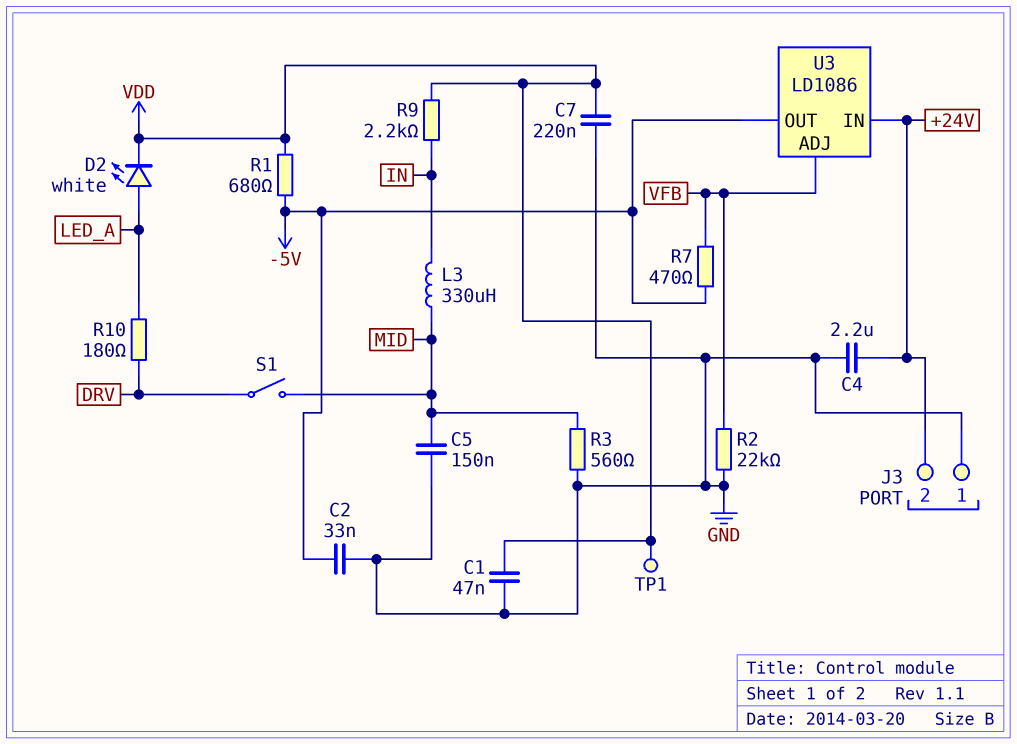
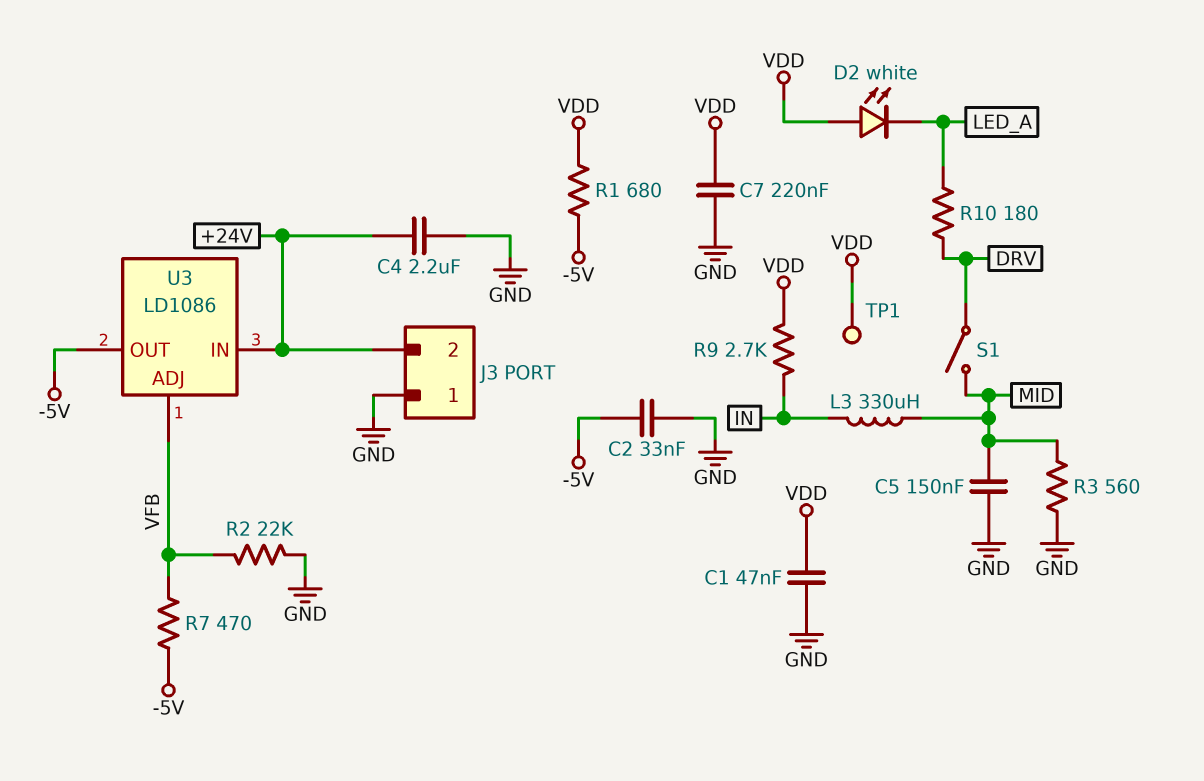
D2: LED white (A LED_A, K VDD) -> LED white (A VDD, K LED_A)
R9: 2.2k (IN, VDD) -> 2.7k (IN, VDD)

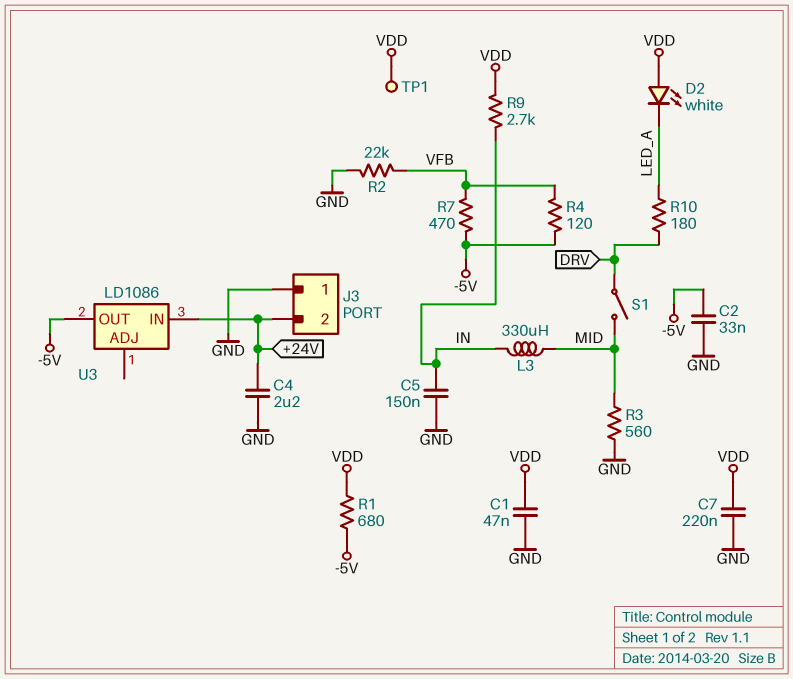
C5: 150nF (GND, MID) -> 150nF (GND, IN)
R4: none -> 120 (-5V, VFB)
U3 pin ADJ: VFB -> none

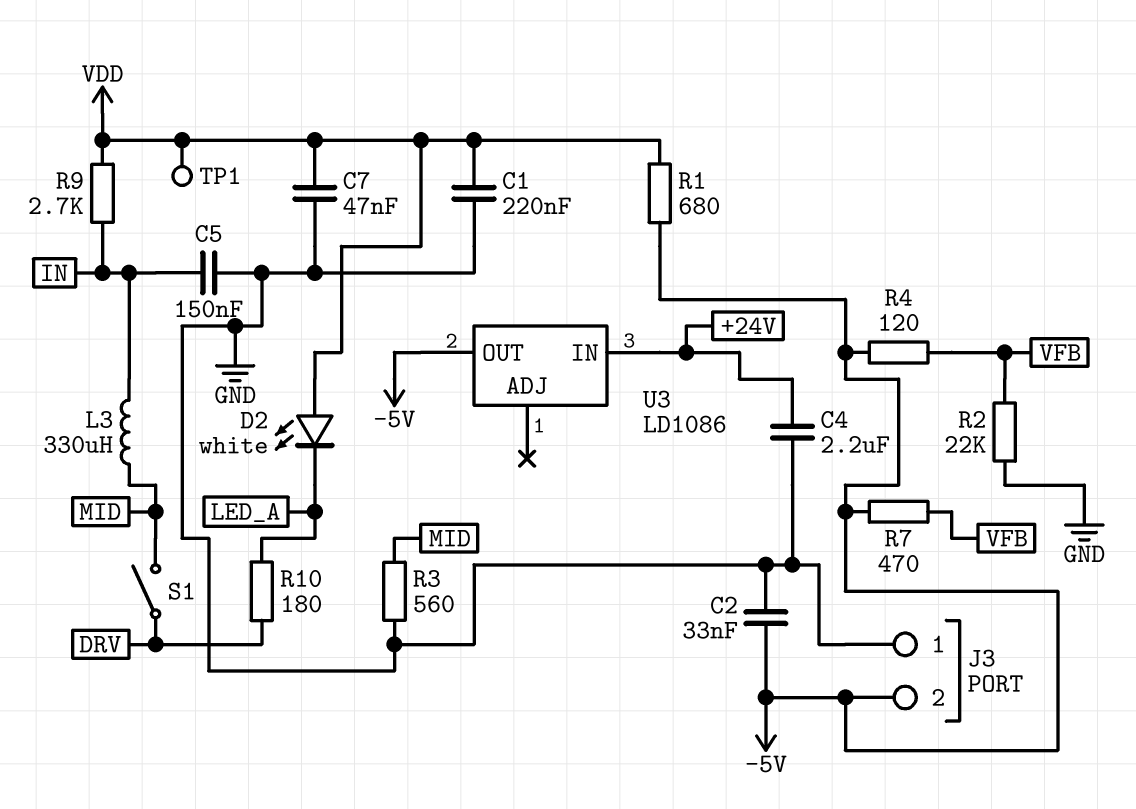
C1: 47nF (GND, VDD) -> 220nF (GND, VDD)
C7: 220nF (GND, VDD) -> 47nF (GND, VDD)
J3 pin 2: +24V -> -5V

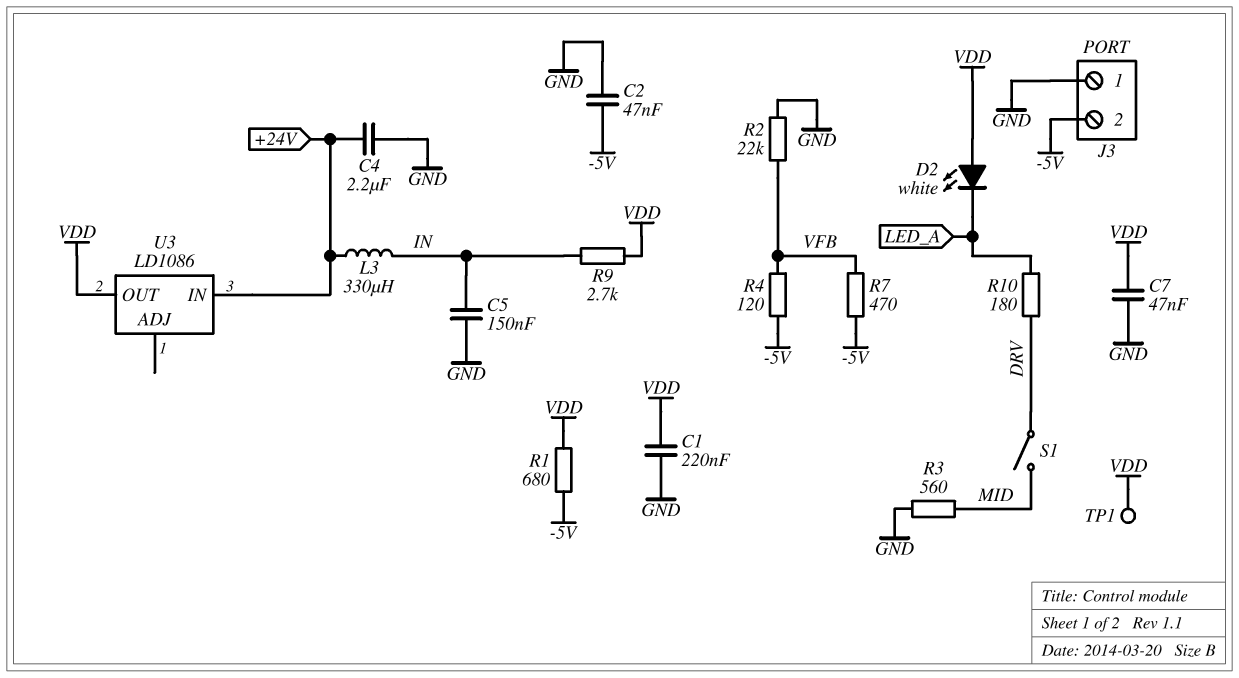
C2: 33nF (-5V, GND) -> 47nF (-5V, GND)
L3: 330uH (IN, MID) -> 330uH (+24V, IN)
U3 pin OUT: -5V -> VDD

